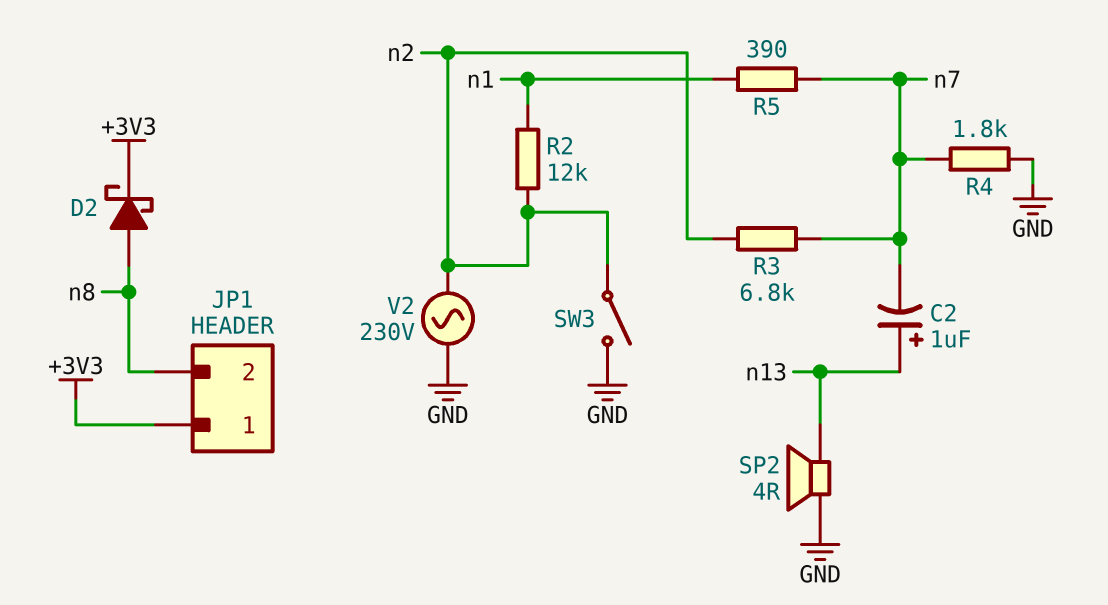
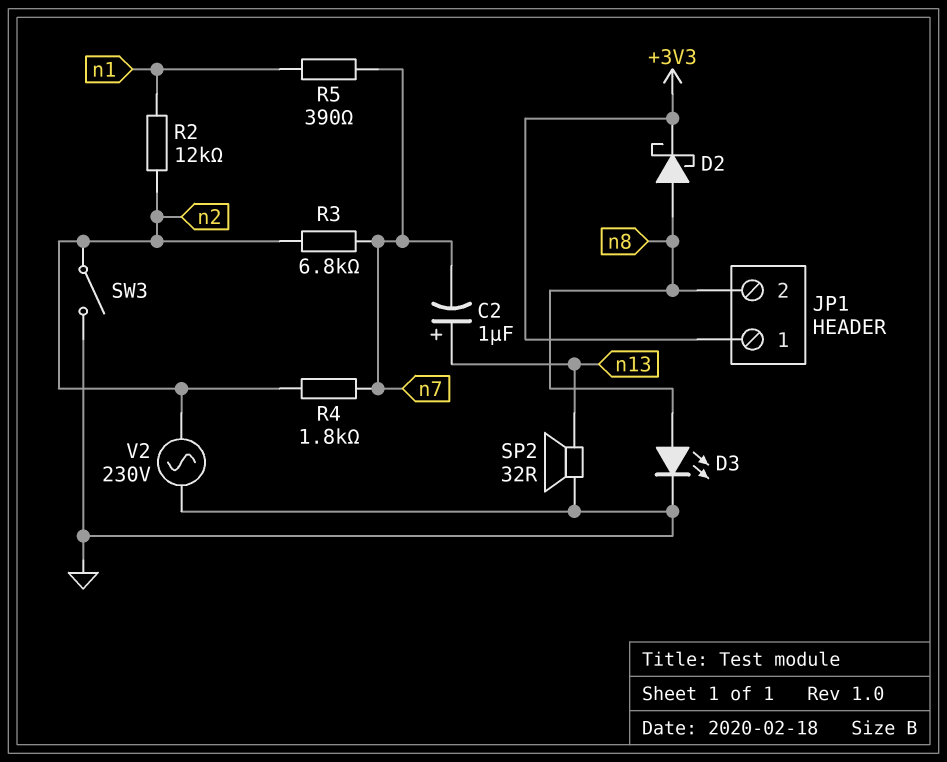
D3: none -> LED (A n8, K GND)
R4: 1.8k (GND, n7) -> 1.8k (n2, n7)
SP2: speaker 4R (GND, n13) -> speaker 32R (GND, n13)

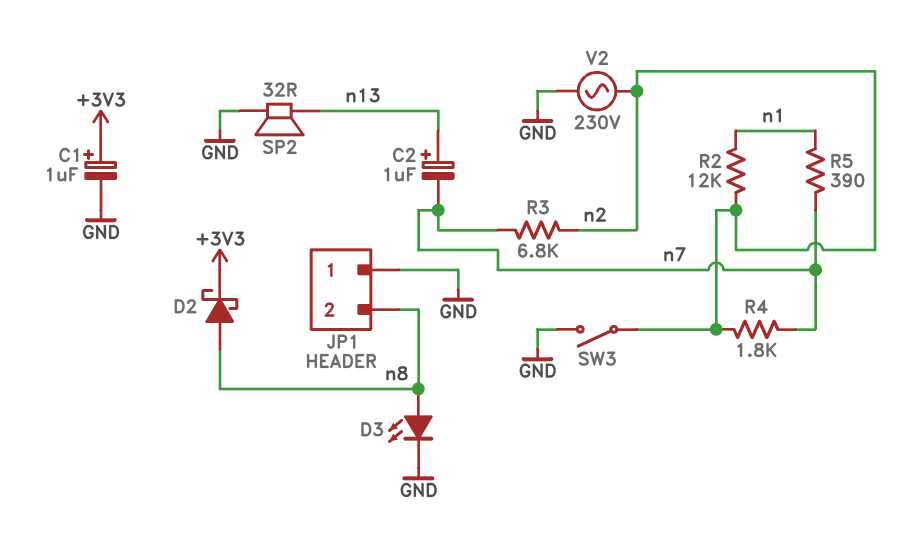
C1: none -> 1uF (plus +3V3, minus GND)
JP1 pin 1: +3V3 -> GND

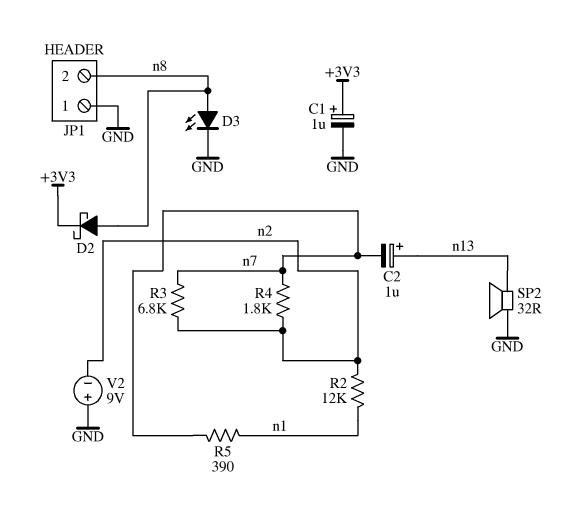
SW3: switch (GND, n2) -> none
V2: AC 230V (GND, n2) -> 9V (plus GND, minus n2)

